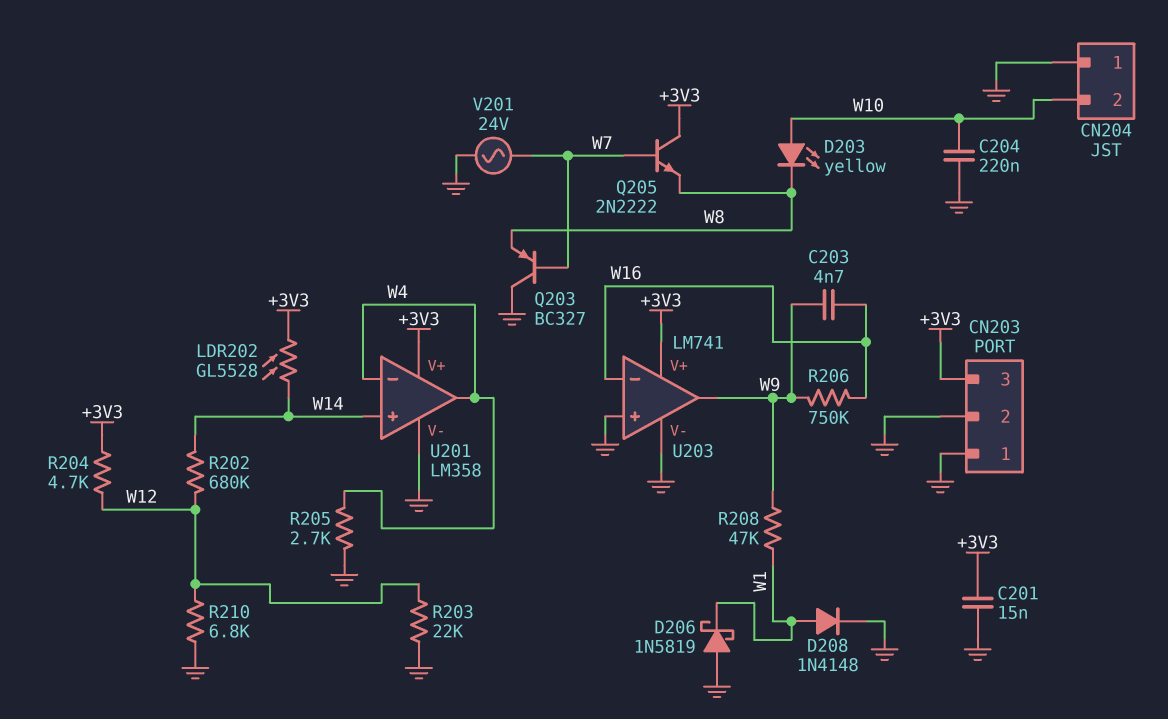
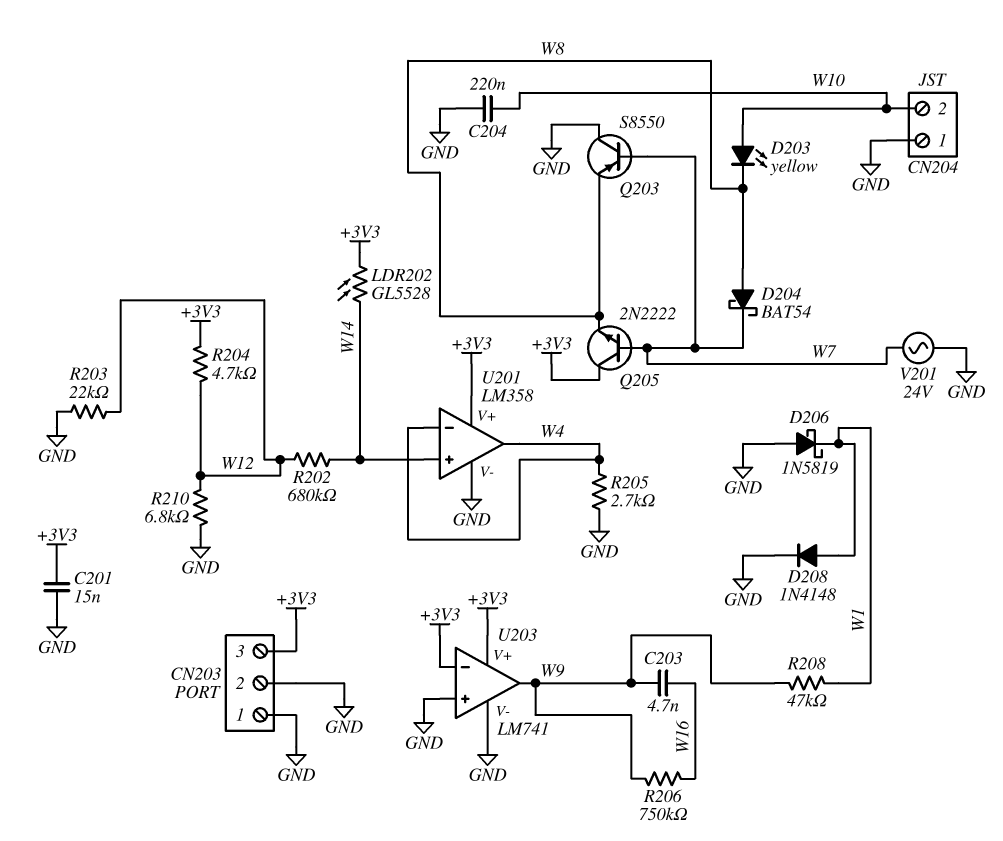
D204: none -> schottky BAT54 (A W8, K W7)
Q203: PNP BC327 (B W7, C GND, E W8) -> PNP S8550 (B W7, C GND, E W8)
U203 pin in-: W16 -> +3V3

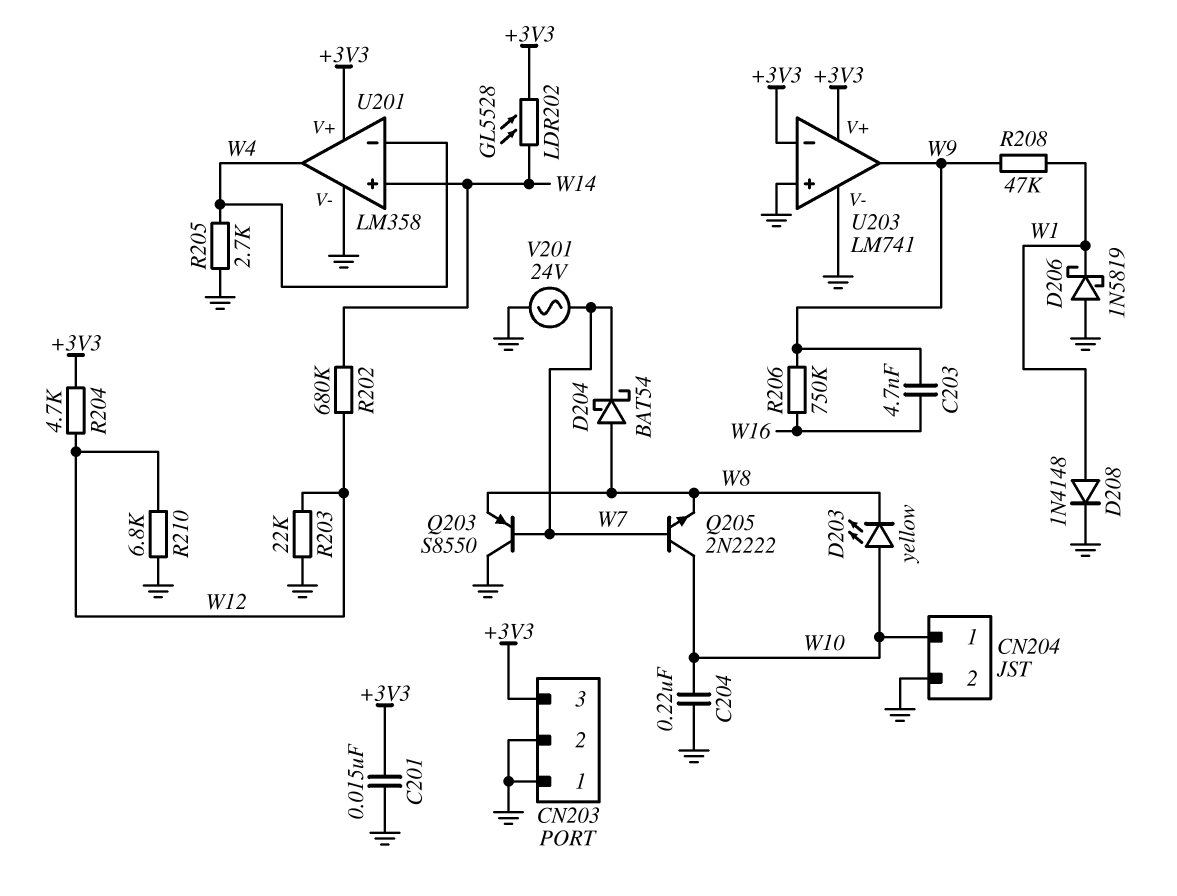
CN204 pin 1: GND -> W10
CN204 pin 2: W10 -> GND
Q205: NPN 2N2222 (B W7, C +3V3, E W8) -> NPN 2N2222 (B W7, C W10, E W8)

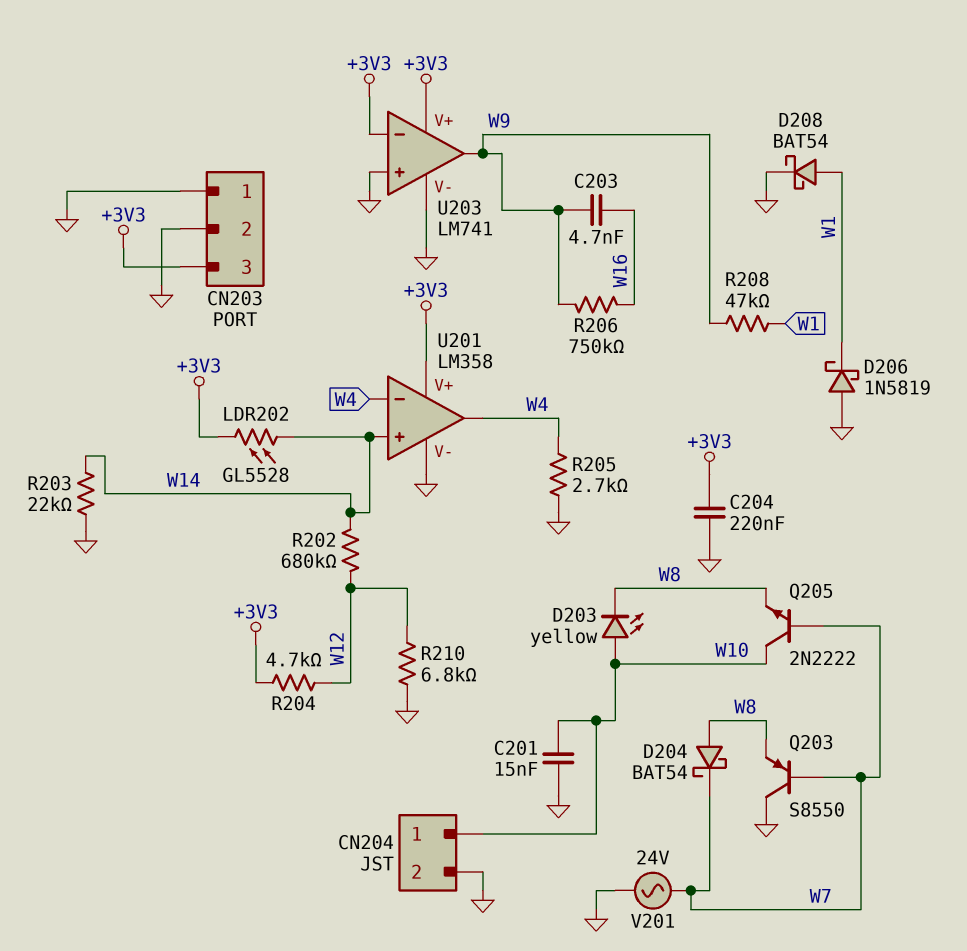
C201: 15nF (+3V3, GND) -> 15nF (GND, W10)
C204: 220nF (GND, W10) -> 220nF (+3V3, GND)
D208: diode 1N4148 (A W1, K GND) -> schottky BAT54 (A W1, K GND)
R203: 22k (GND, W12) -> 22k (GND, W14)

